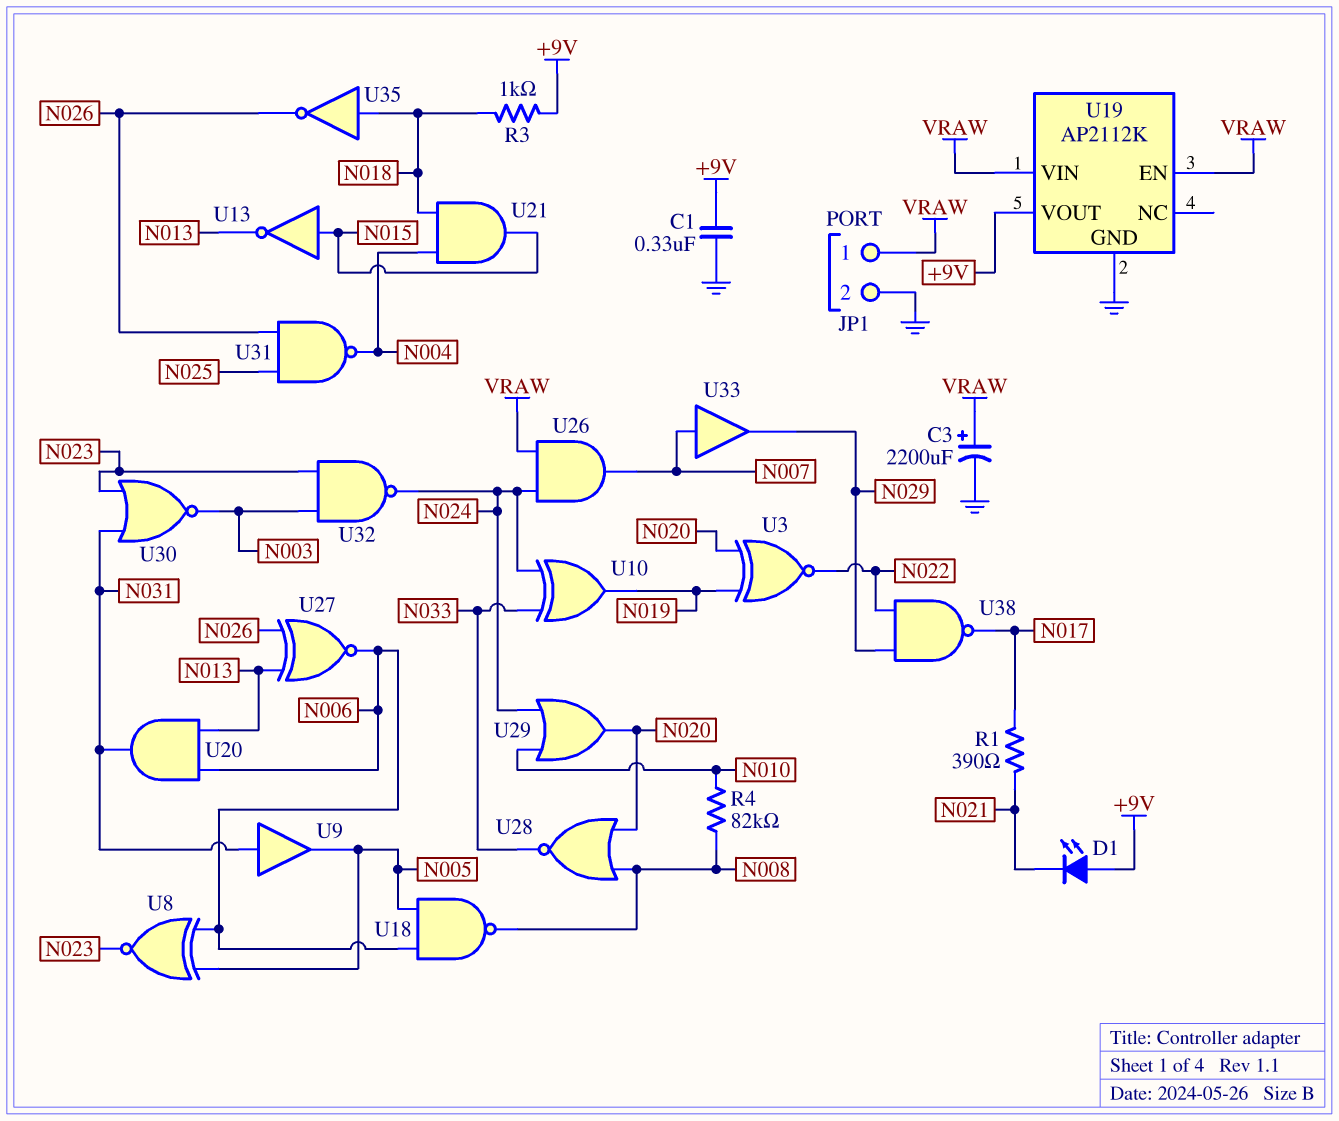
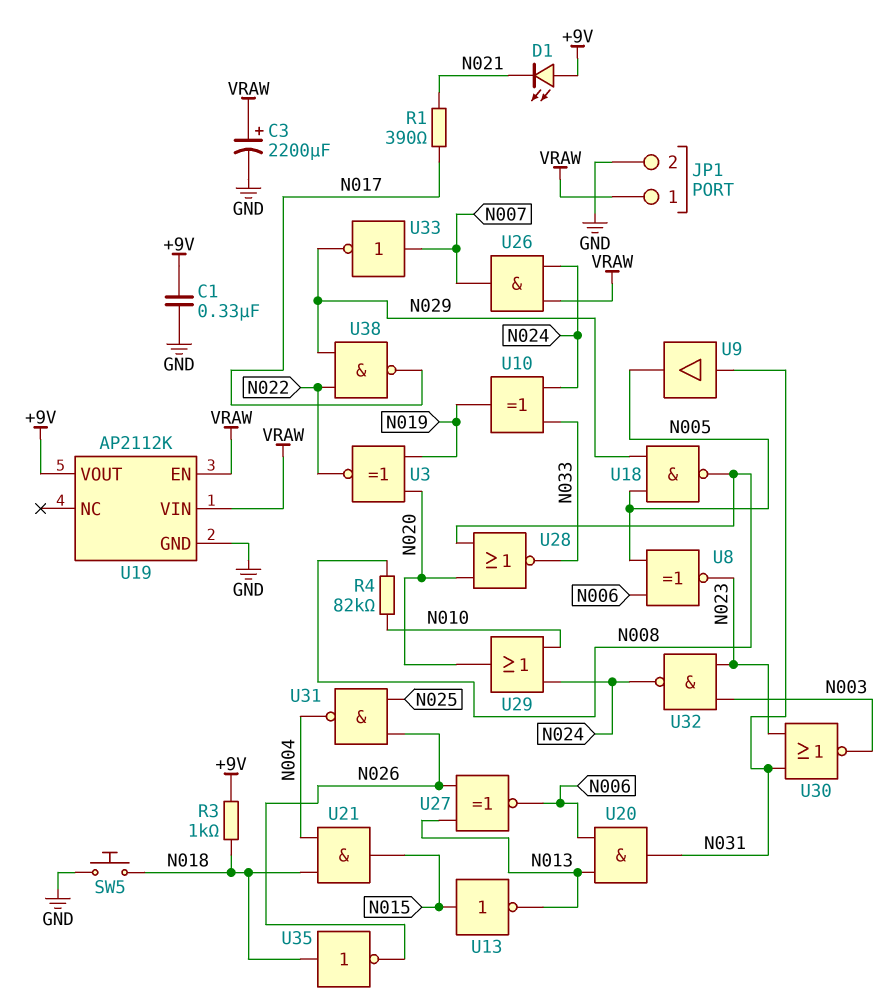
SW5: none -> button (GND, N018)
U18: NAND (in N005, in N006, out N008) -> NAND (in N005, in N029, out N008)
U33: buffer (in N007, out N029) -> NOT (in N007, out N029)

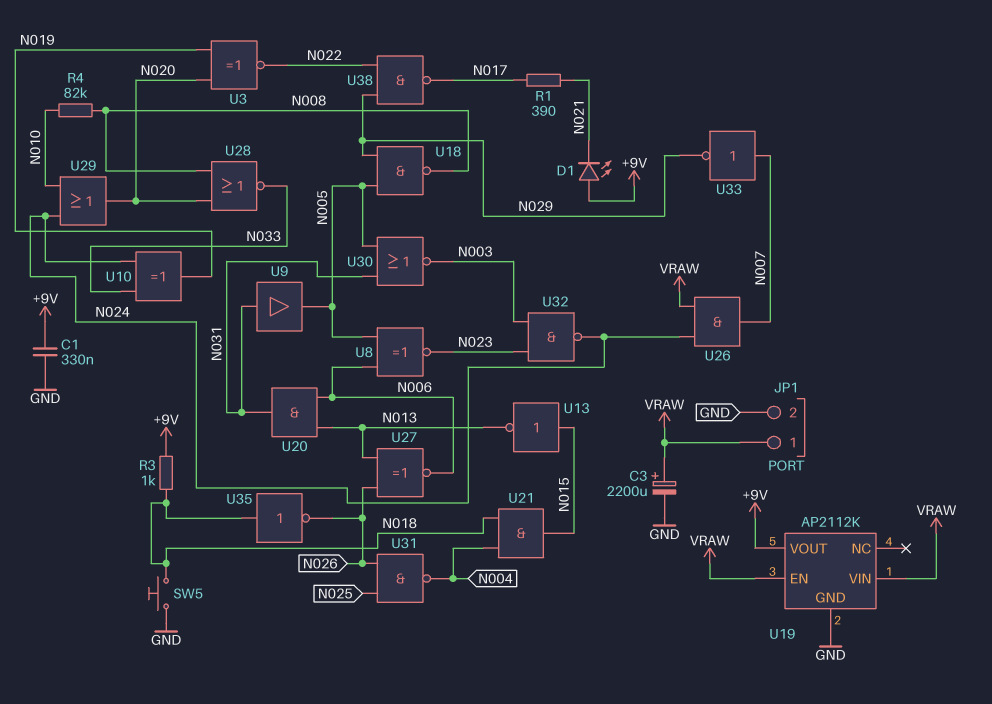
U30: NOR (in N023, in N031, out N003) -> NOR (in N005, in N031, out N003)

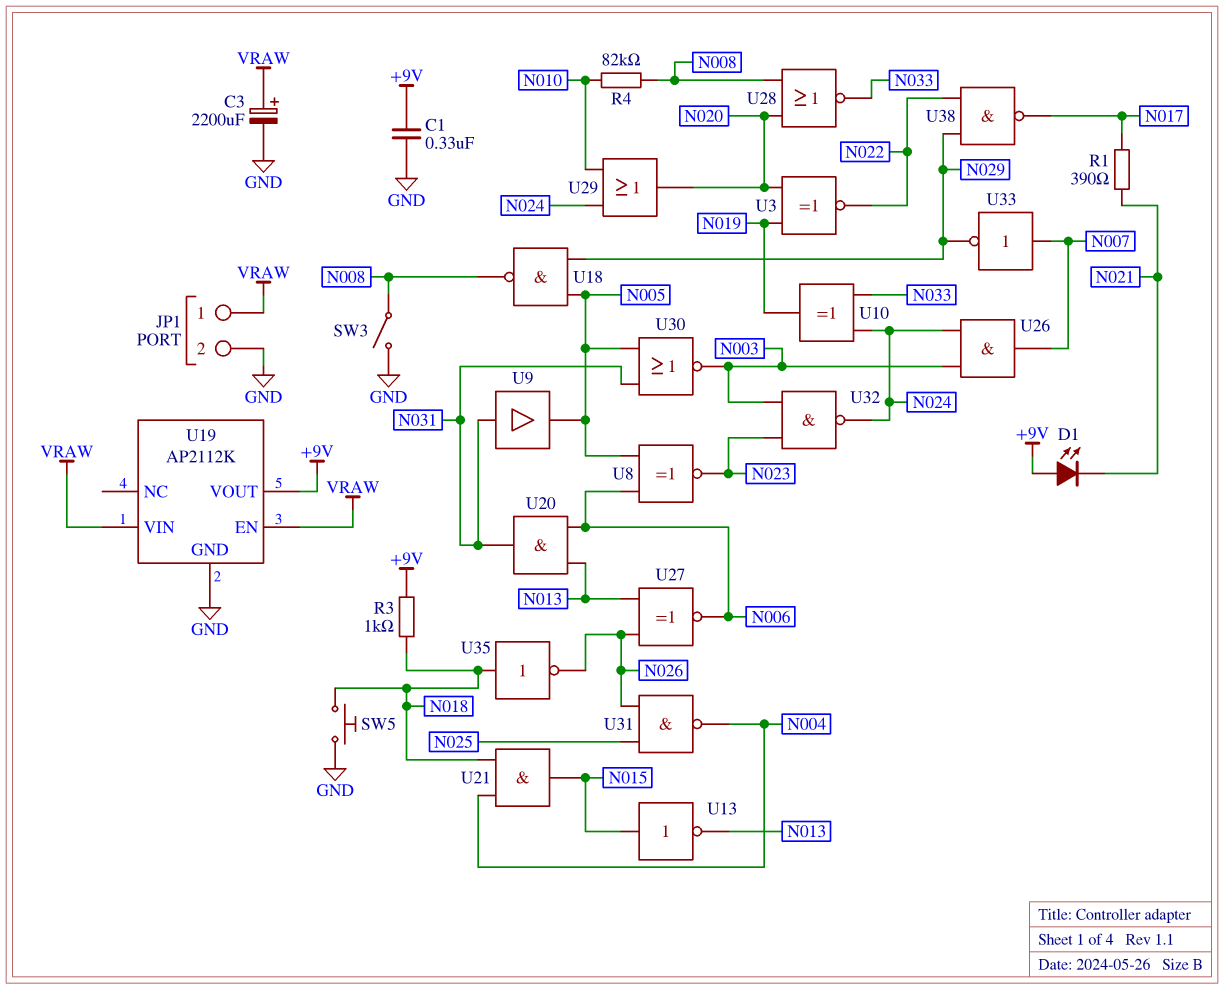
SW3: none -> switch (GND, N008)
U26: AND (in N024, in VRAW, out N007) -> AND (in N003, in N024, out N007)

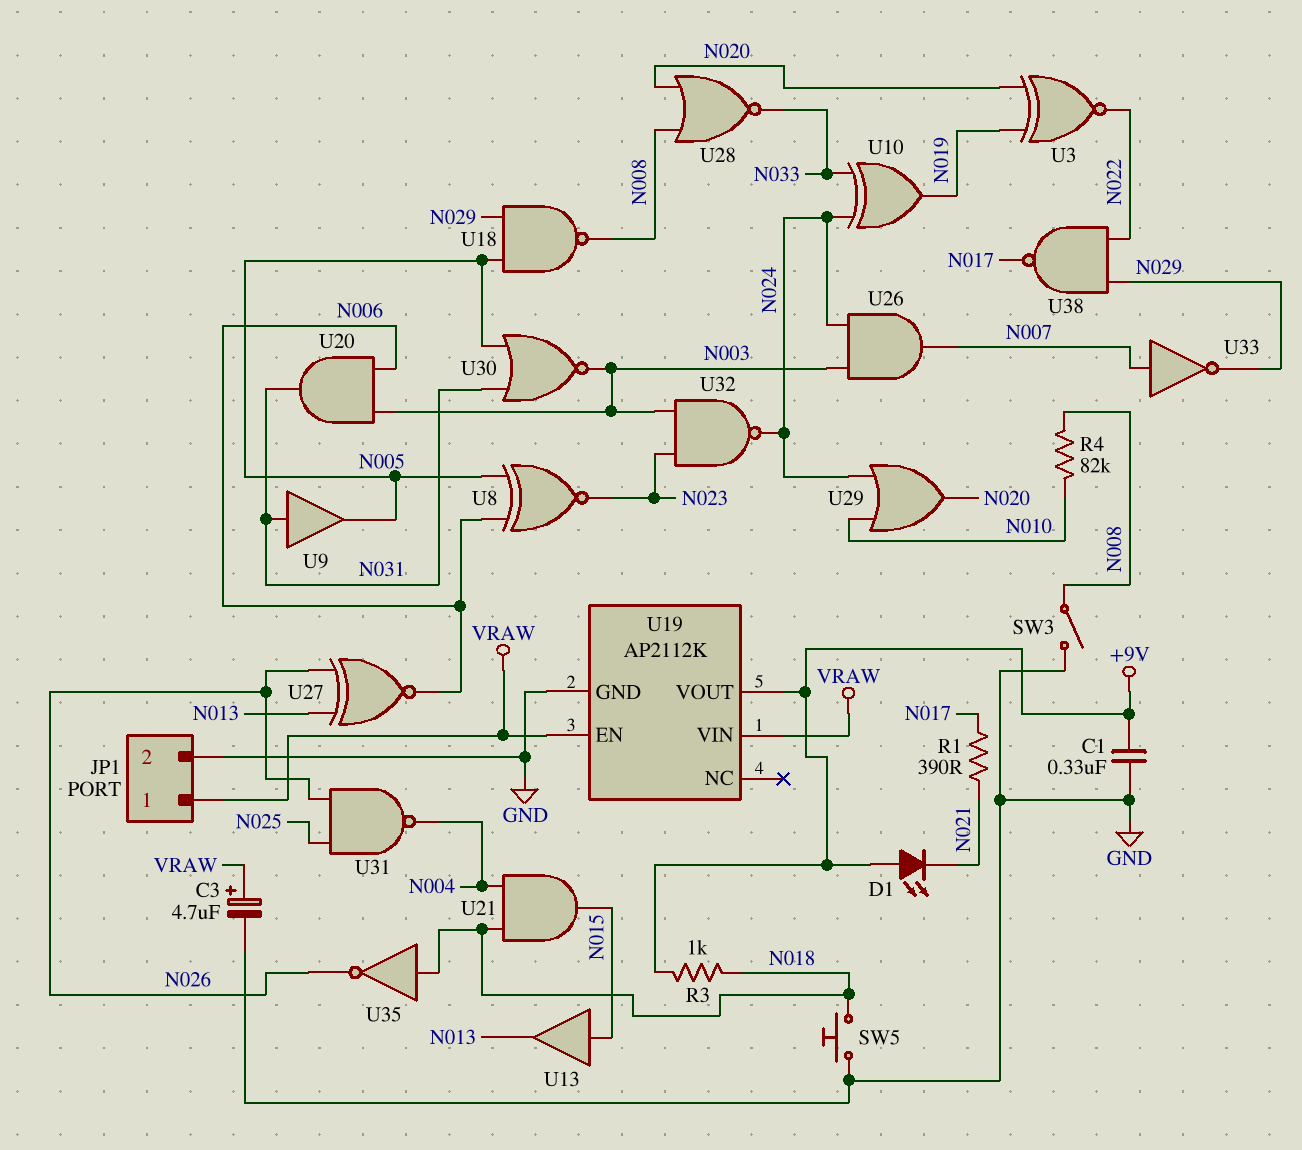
C3: 2200uF (plus VRAW, minus GND) -> 4.7uF (plus VRAW, minus GND)
U13: NOT (in N015, out N013) -> buffer (in N015, out N013)
U20: AND (in N006, in N013, out N031) -> AND (in N003, in N006, out N031)

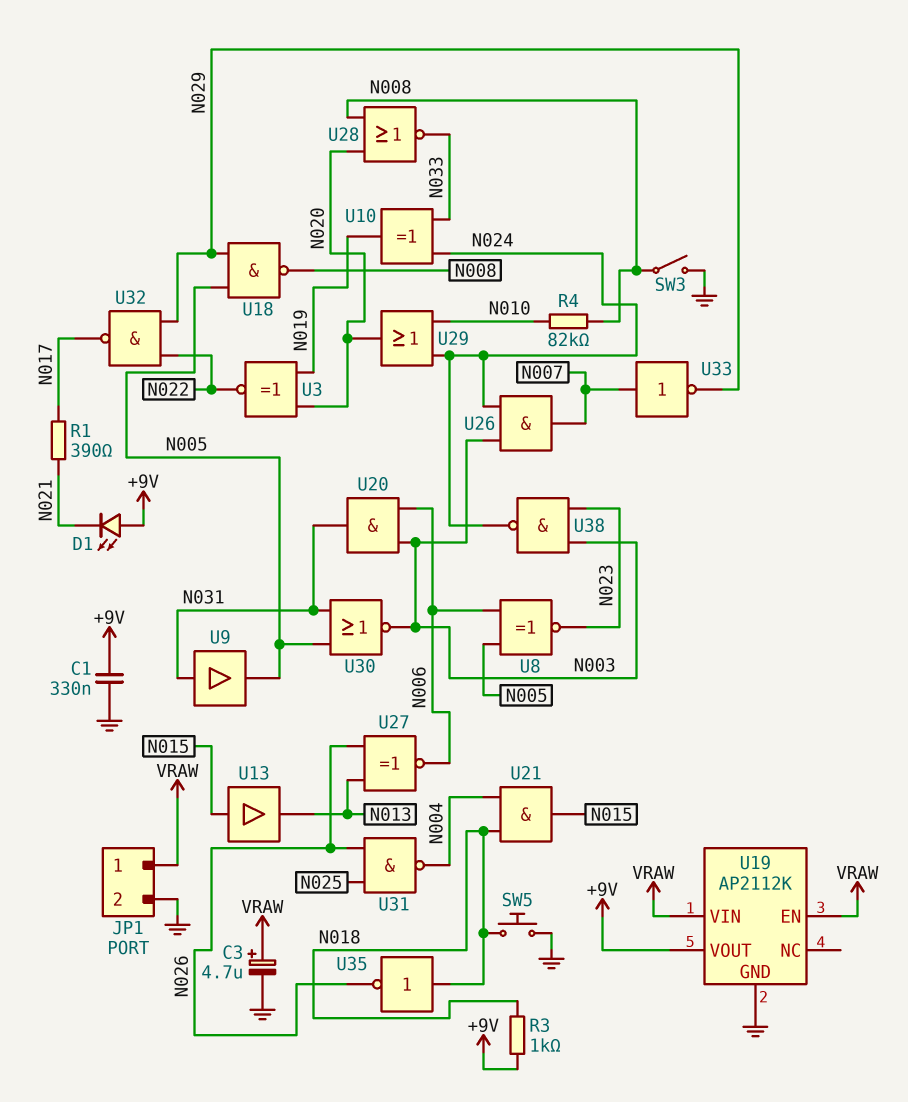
U32: NAND (in N003, in N023, out N024) -> NAND (in N022, in N029, out N017)
U38: NAND (in N022, in N029, out N017) -> NAND (in N003, in N023, out N024)

